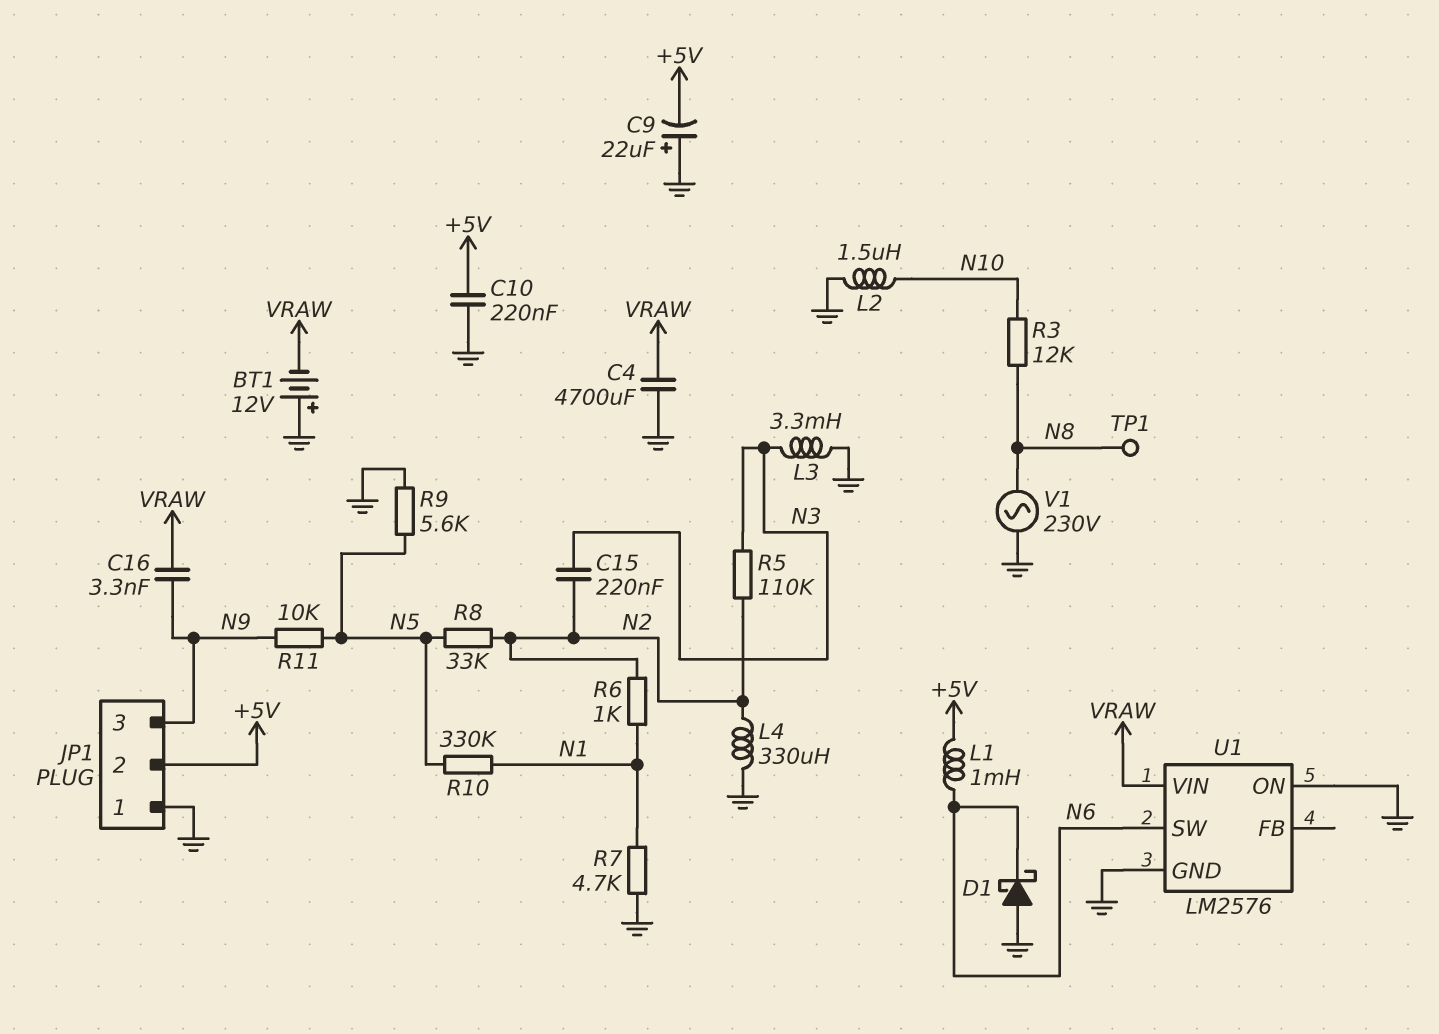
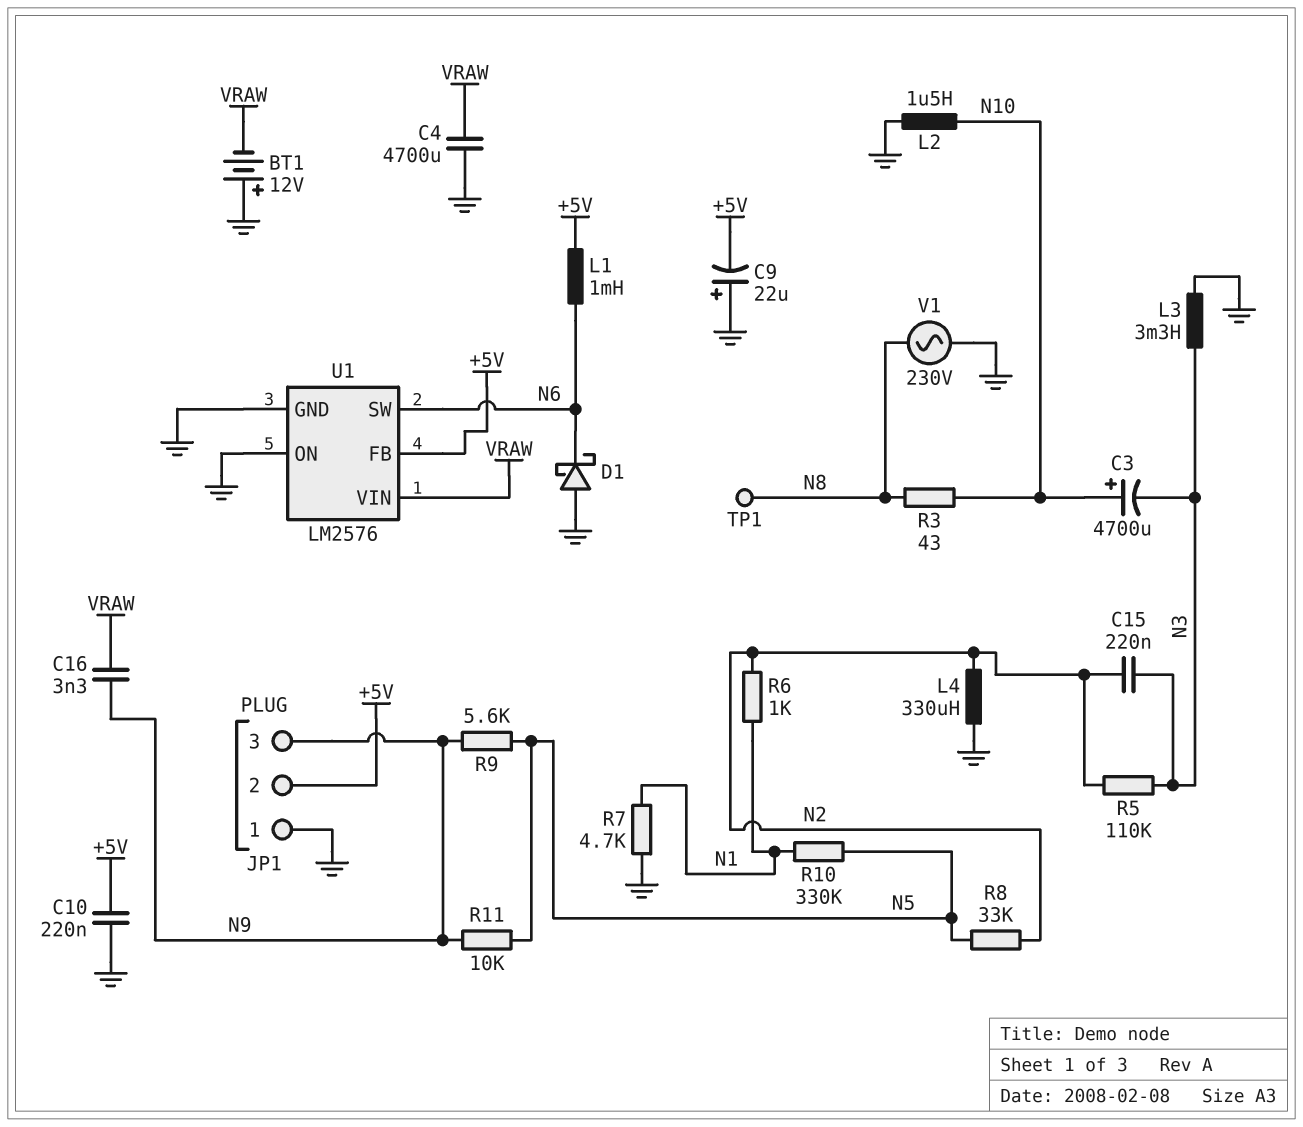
C3: none -> 4700uF (plus N10, minus N3)
R3: 12k (N8, N10) -> 43 (N8, N10)
R9: 5.6k (GND, N5) -> 5.6k (N5, N9)
U1 pin FB: none -> +5V

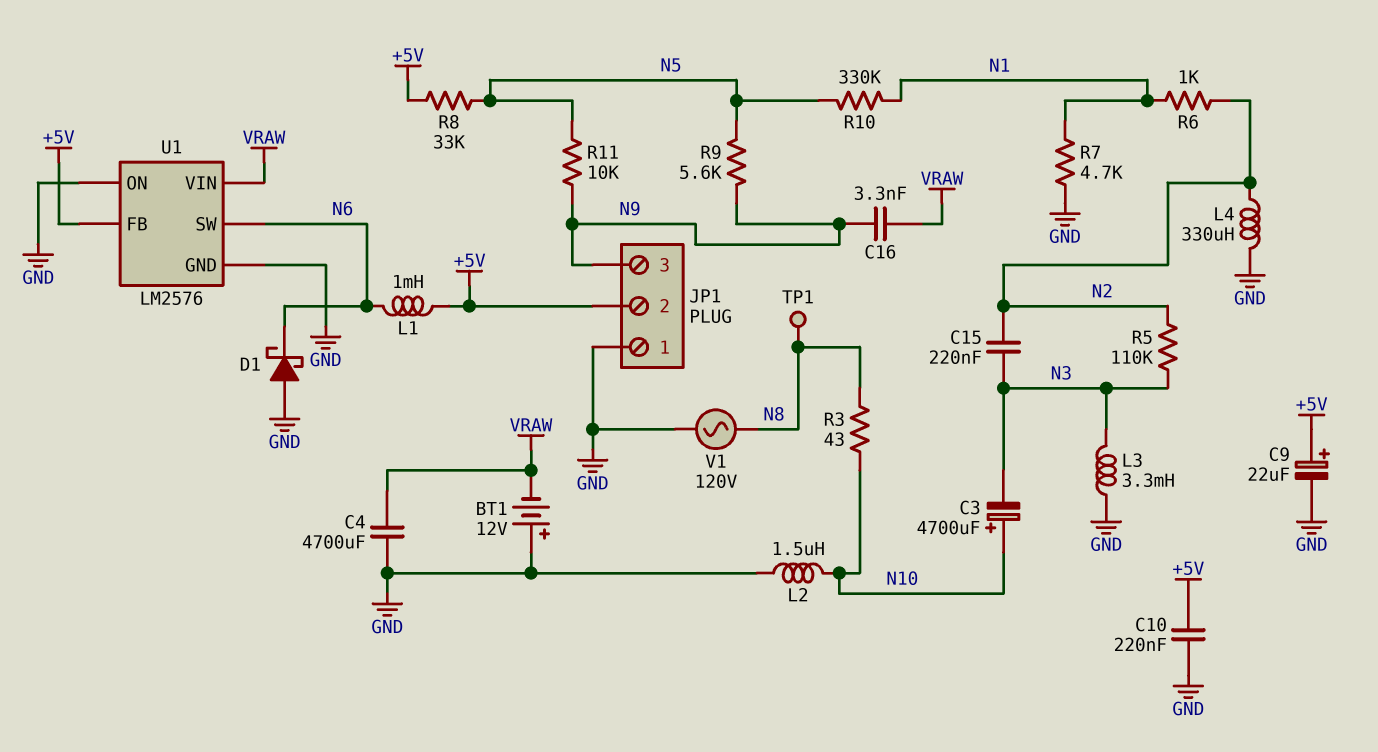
C9: 22uF (plus GND, minus +5V) -> 22uF (plus +5V, minus GND)
R8: 33k (N2, N5) -> 33k (+5V, N5)
V1: AC 230V (GND, N8) -> AC 120V (GND, N8)

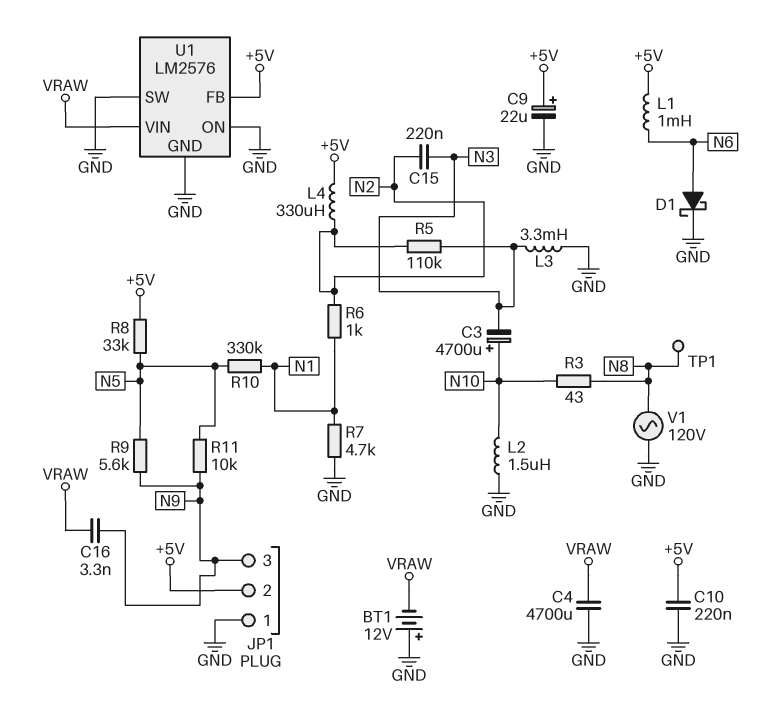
D1: schottky (A GND, K N6) -> schottky (A N6, K GND)
L4: 330uH (GND, N2) -> 330uH (+5V, N2)
U1 pin SW: N6 -> GND

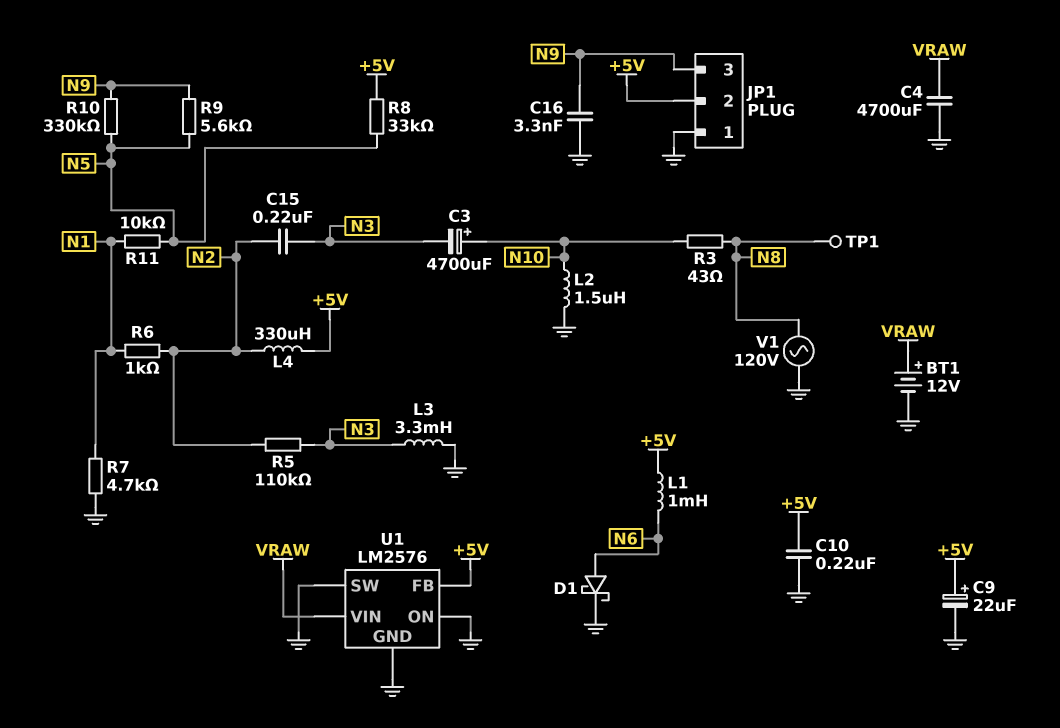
BT1: 12V (plus GND, minus VRAW) -> 12V (plus VRAW, minus GND)
C16: 3.3nF (N9, VRAW) -> 3.3nF (GND, N9)
R10: 330k (N1, N5) -> 330k (N5, N9)
R11: 10k (N5, N9) -> 10k (N1, N5)

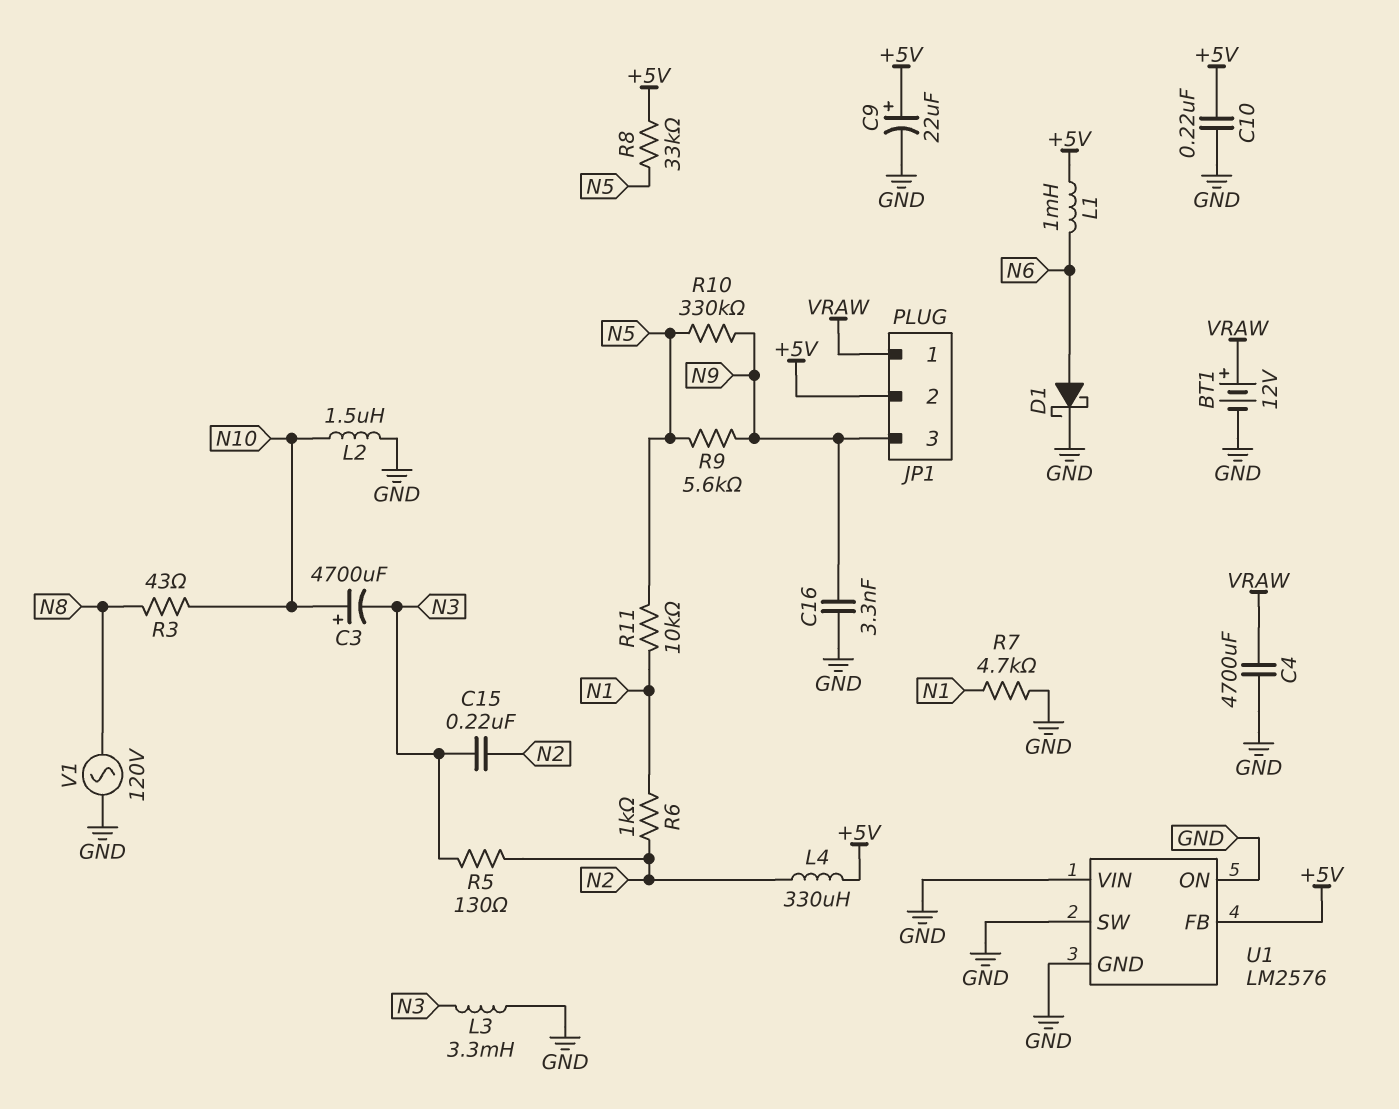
JP1 pin 1: GND -> VRAW
R5: 110k (N2, N3) -> 130 (N2, N3)
TP1: test point (N8) -> none
U1 pin VIN: VRAW -> GND

